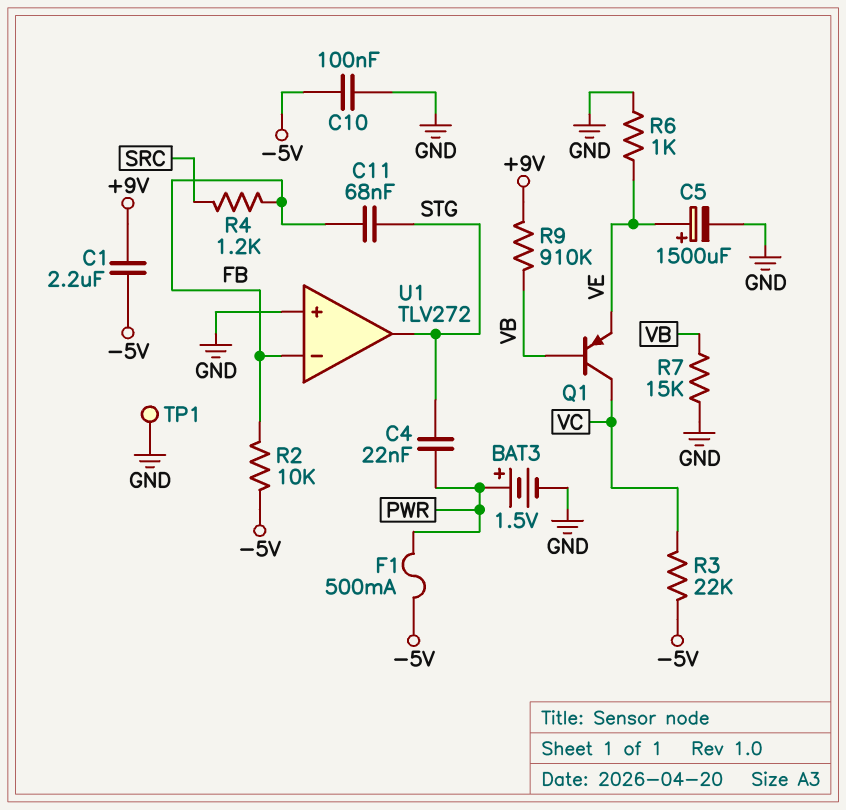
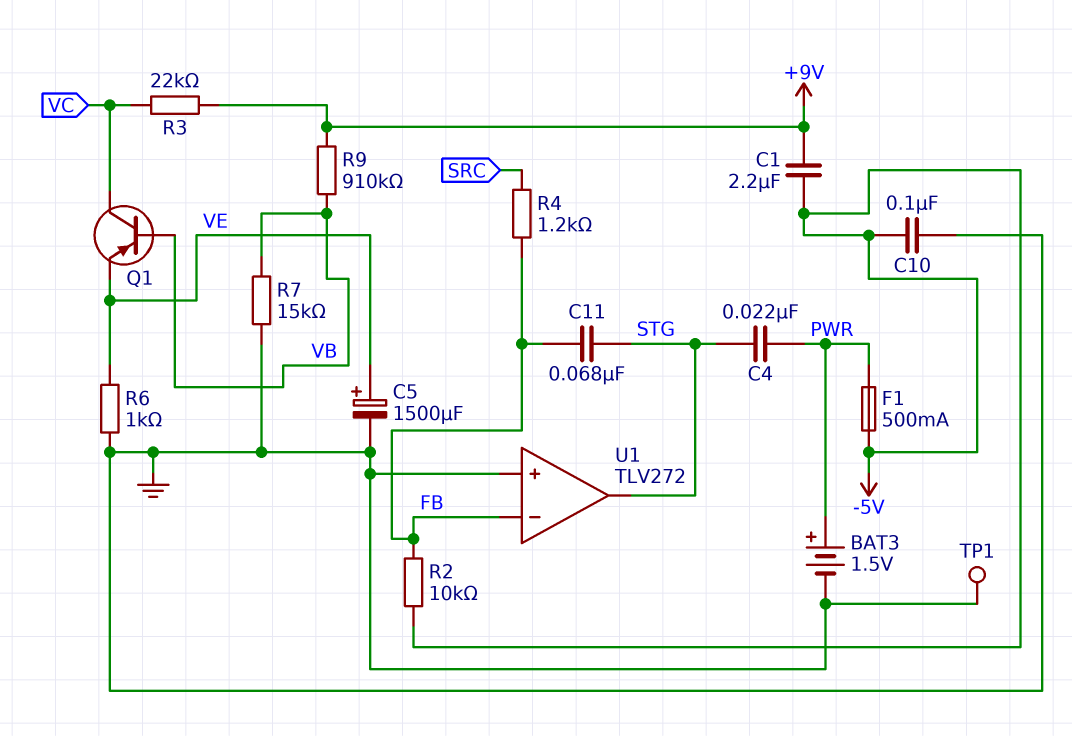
R3: 22k (-5V, VC) -> 22k (+9V, VC)

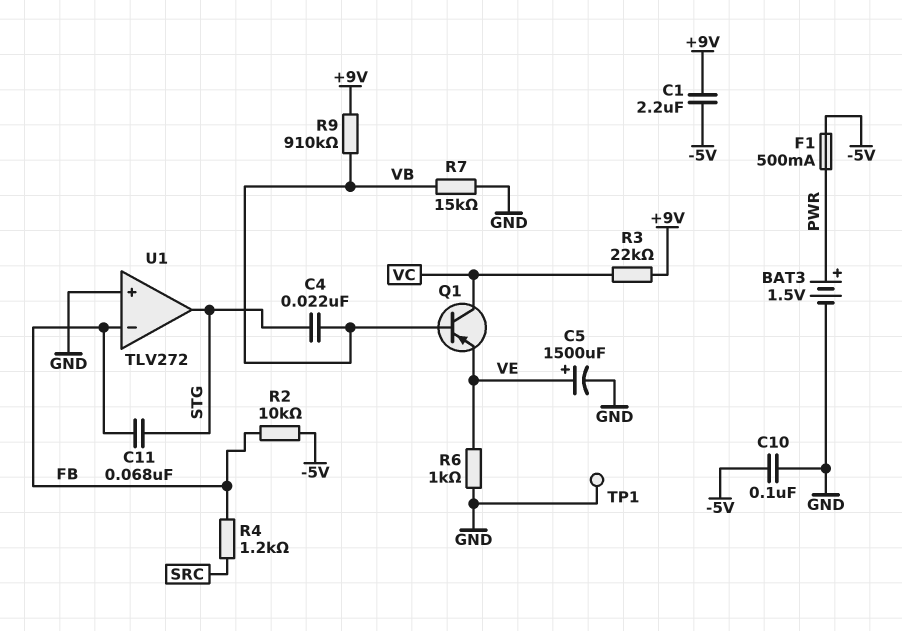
C4: 22nF (PWR, STG) -> 22nF (STG, VB)

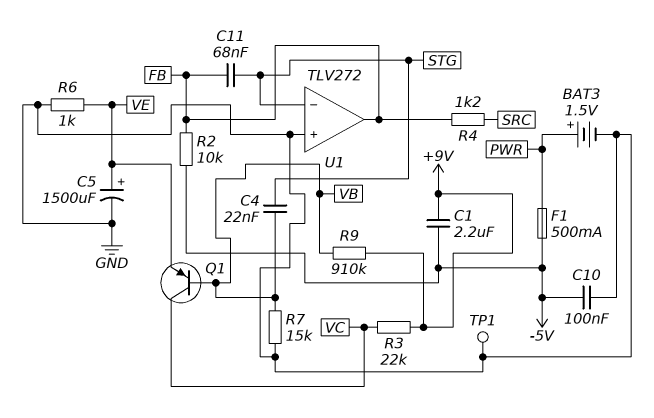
U1 pin in-: FB -> STG
U1 pin out: STG -> FB

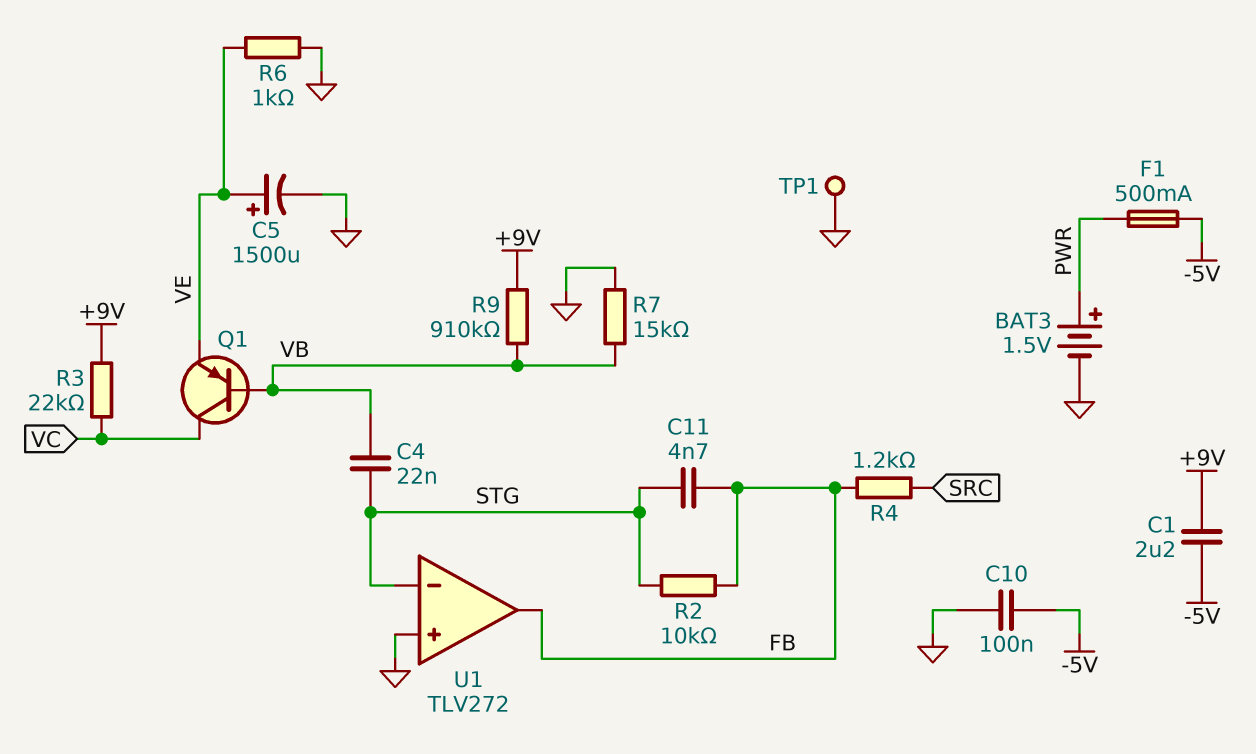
C11: 68nF (FB, STG) -> 4.7nF (FB, STG)
R2: 10k (-5V, FB) -> 10k (FB, STG)

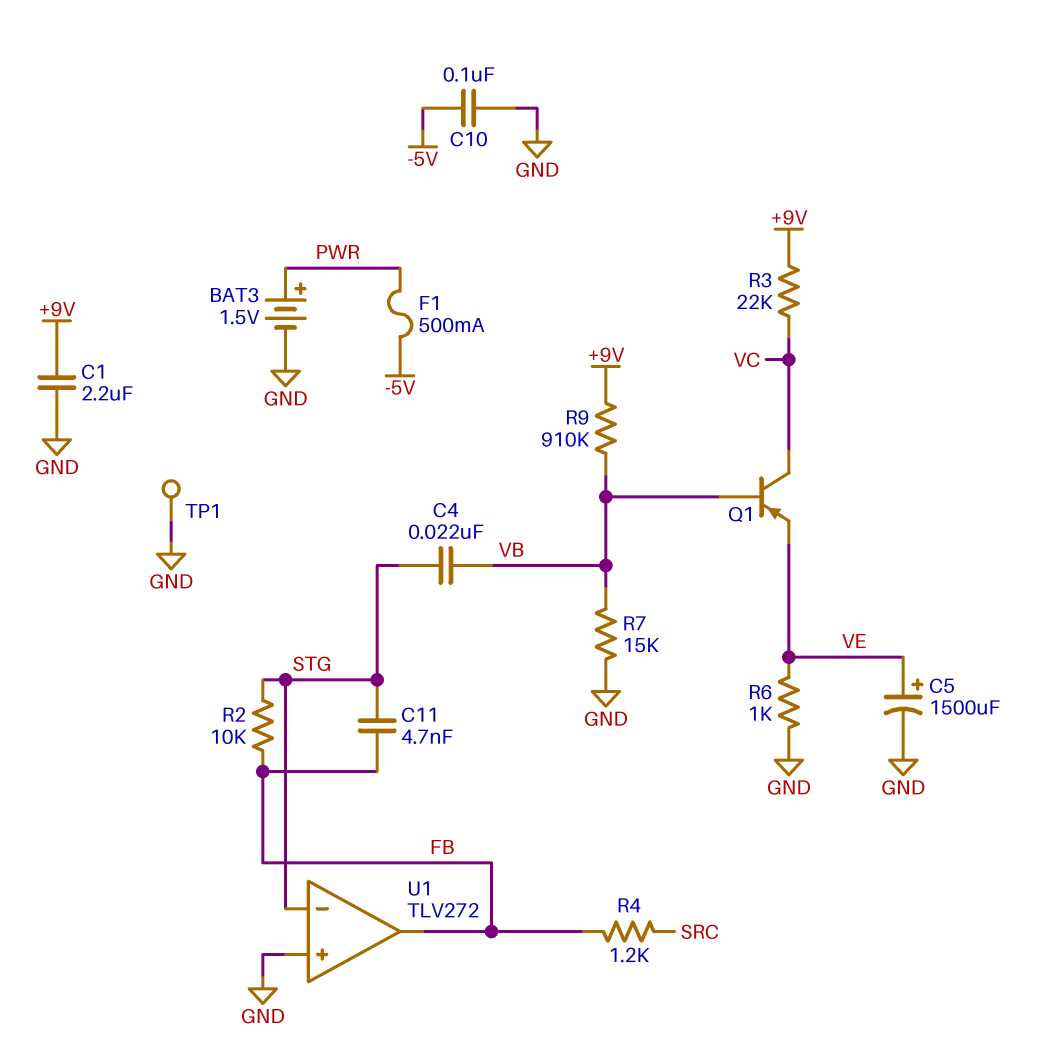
C1: 2.2uF (+9V, -5V) -> 2.2uF (+9V, GND)

